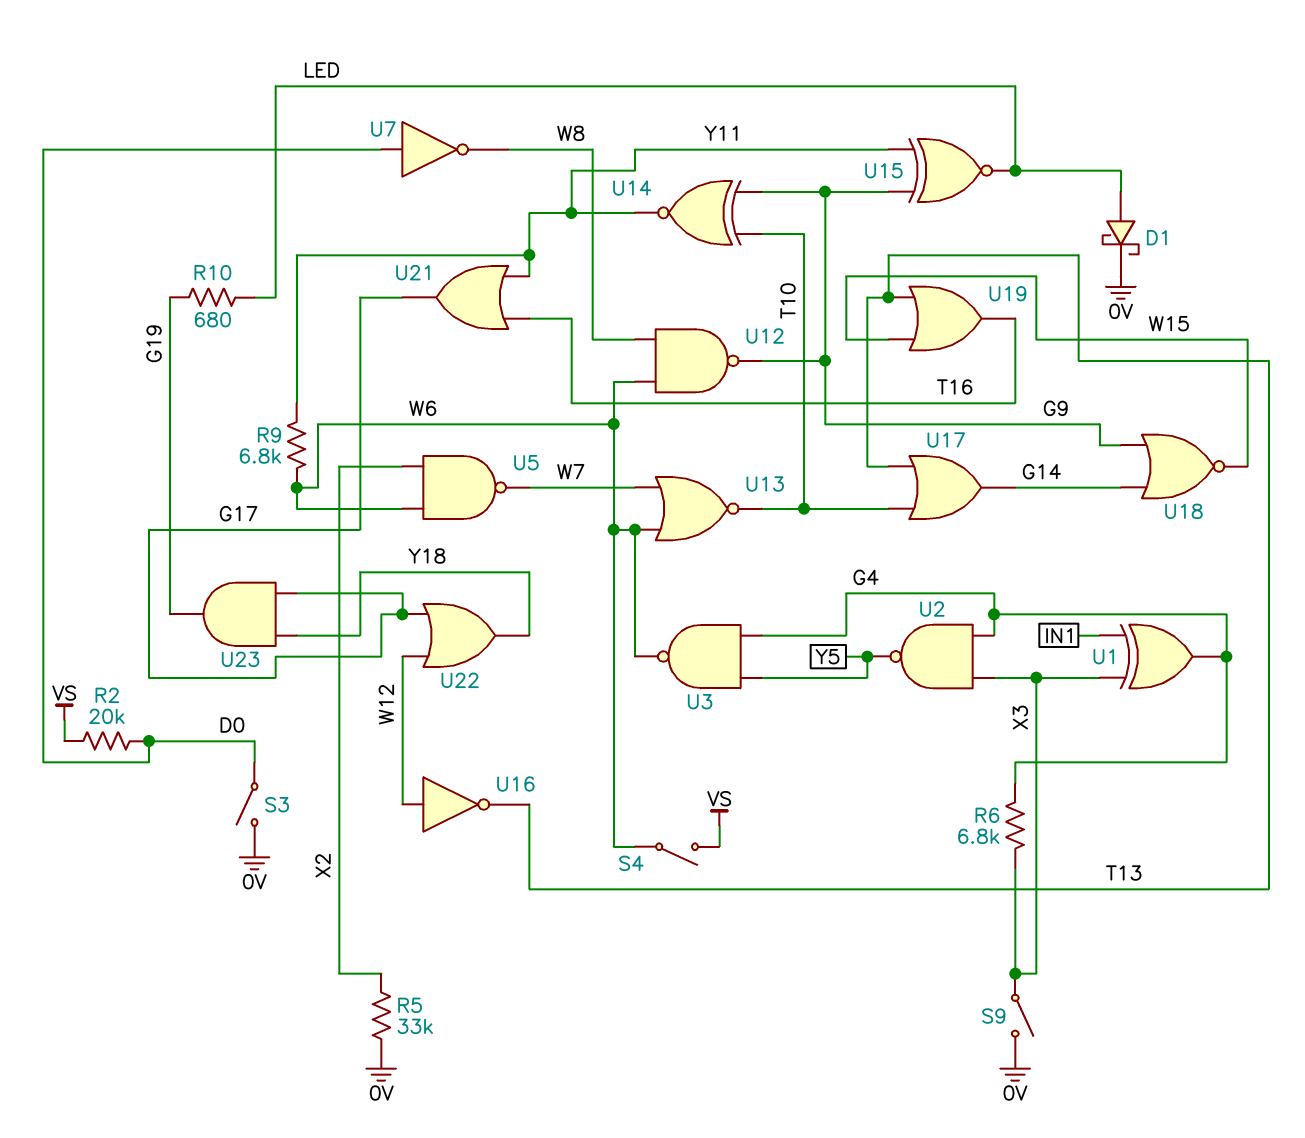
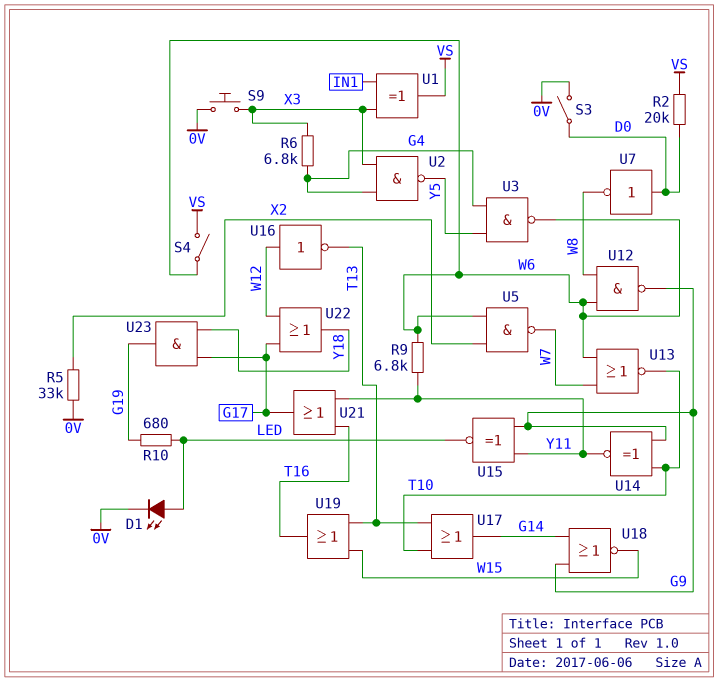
D1: schottky (A LED, K 0V) -> LED (A LED, K 0V)
S9: switch (0V, X3) -> button (0V, X3)
U1: XOR (in IN1, in X3, out G4) -> XOR (in IN1, in X3, out VS)

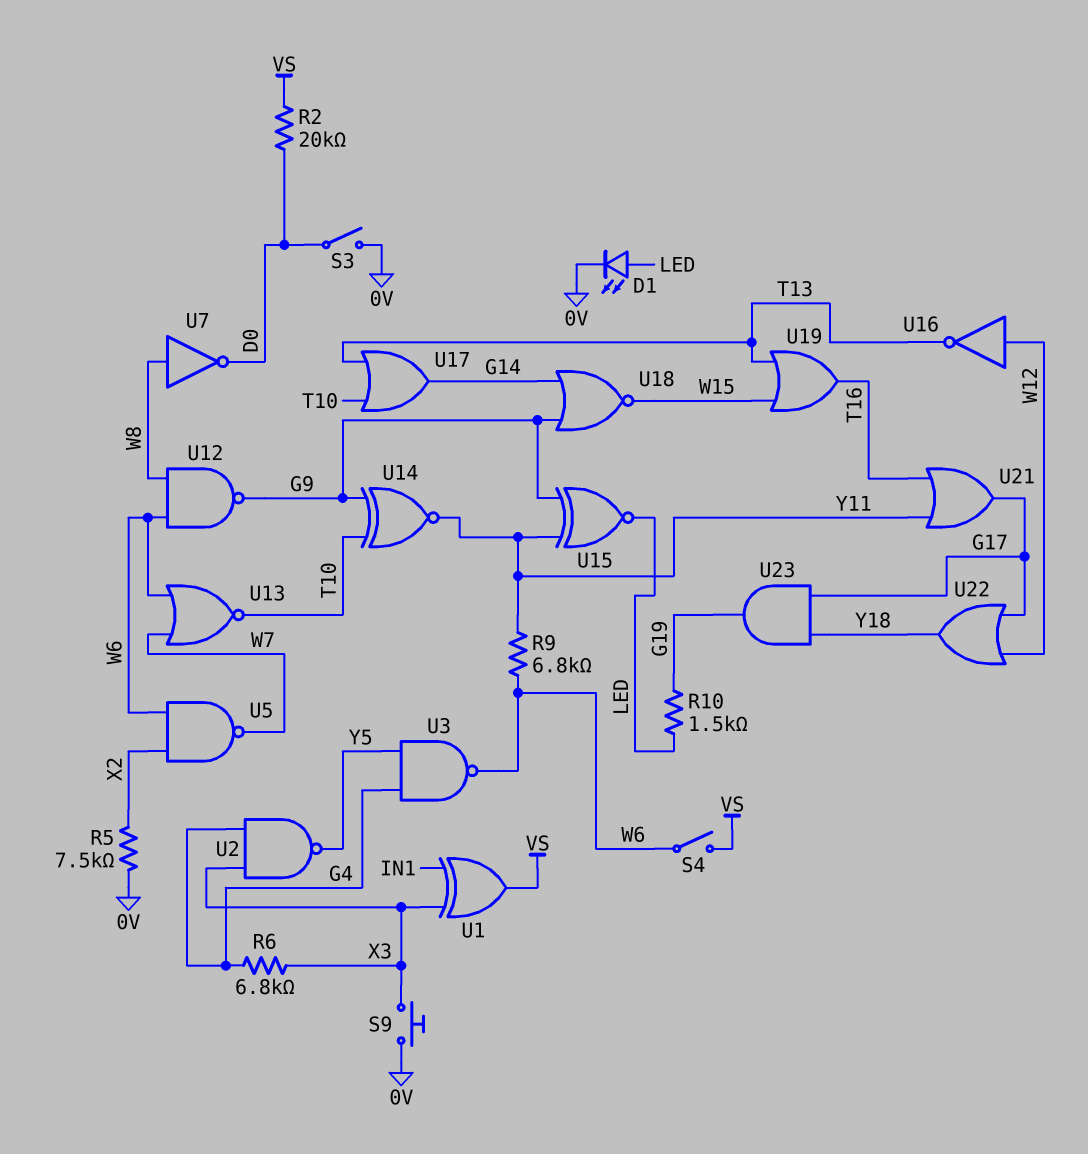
R5: 33k (0V, X2) -> 7.5k (0V, X2)
R10: 680 (G19, LED) -> 1.5k (G19, LED)
U7: NOT (in D0, out W8) -> NOT (in W8, out D0)

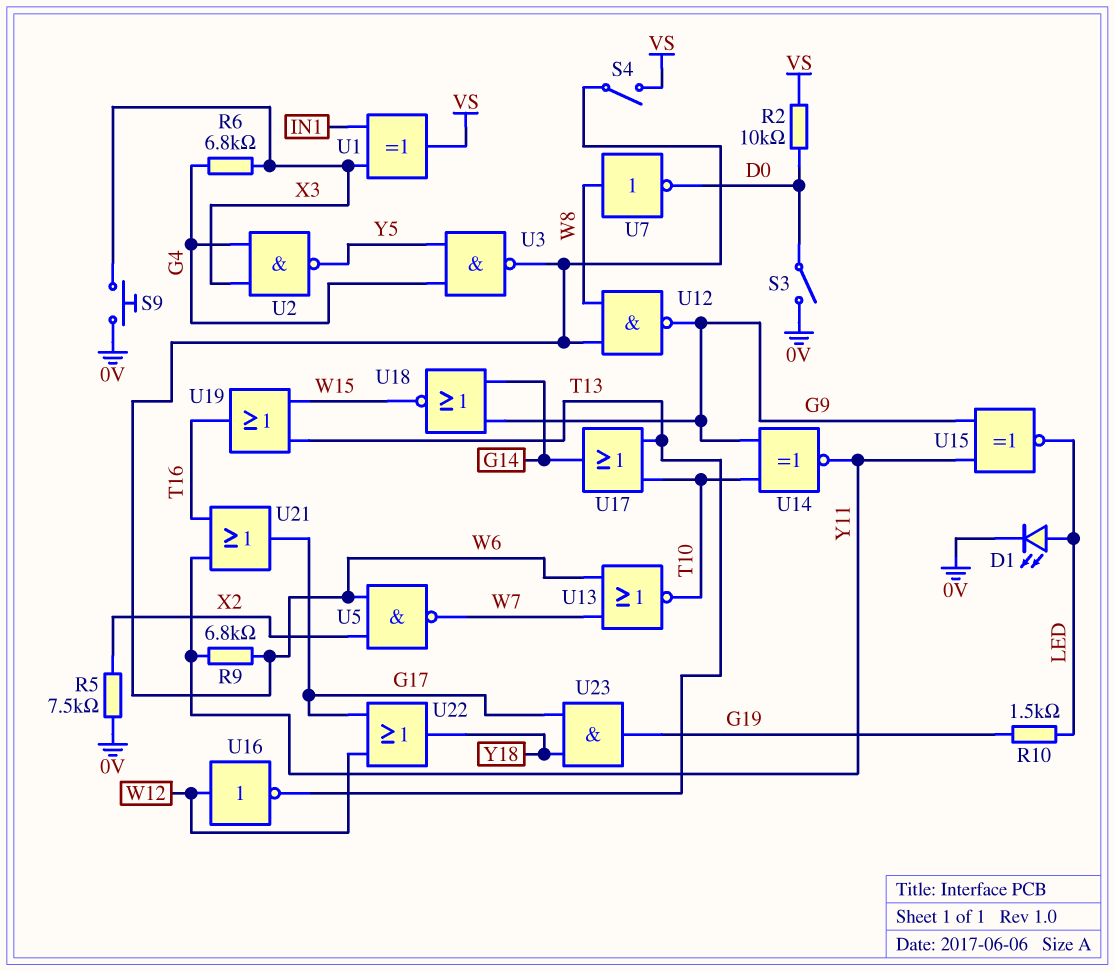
R2: 20k (D0, VS) -> 10k (D0, VS)

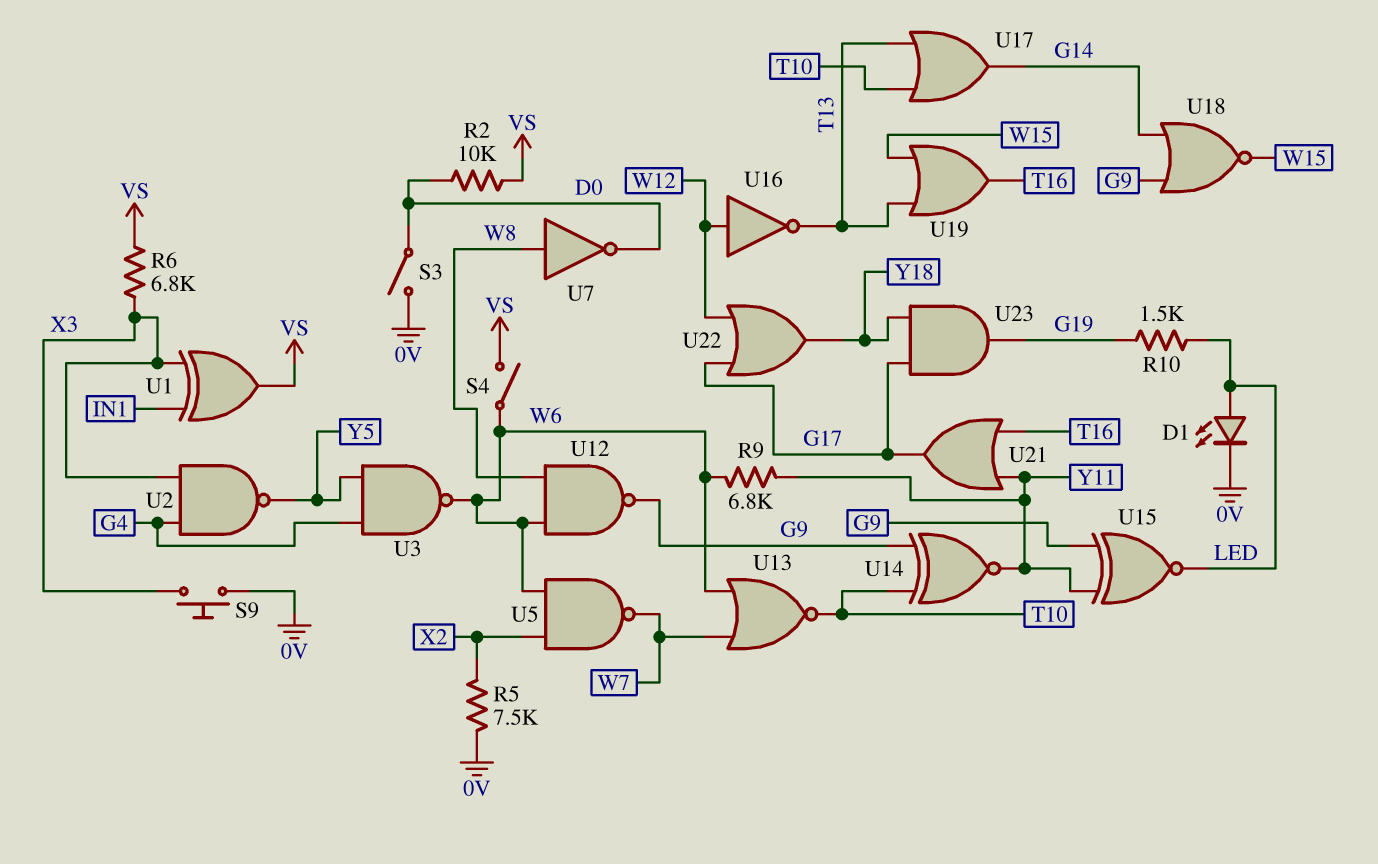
R6: 6.8k (G4, X3) -> 6.8k (VS, X3)

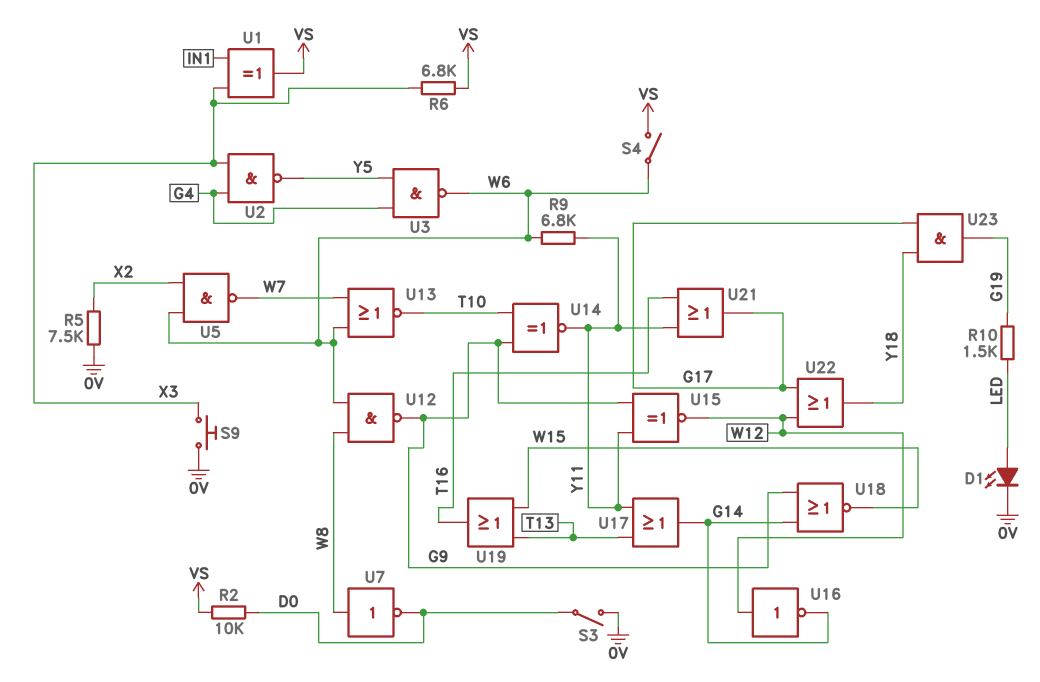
U15: XNOR (in G9, in Y11, out LED) -> XNOR (in G9, in Y11, out W12)
U16: NOT (in W12, out T13) -> NOT (in W12, out G14)
U17: OR (in T10, in T13, out G14) -> OR (in T13, in Y11, out G14)

